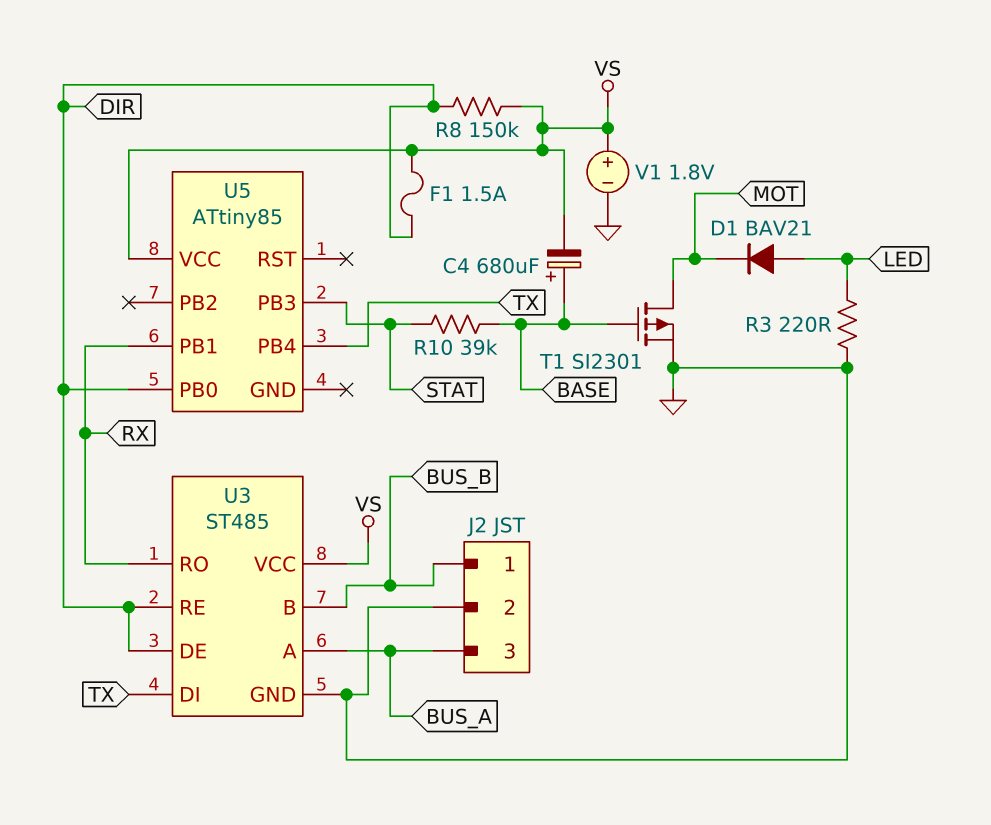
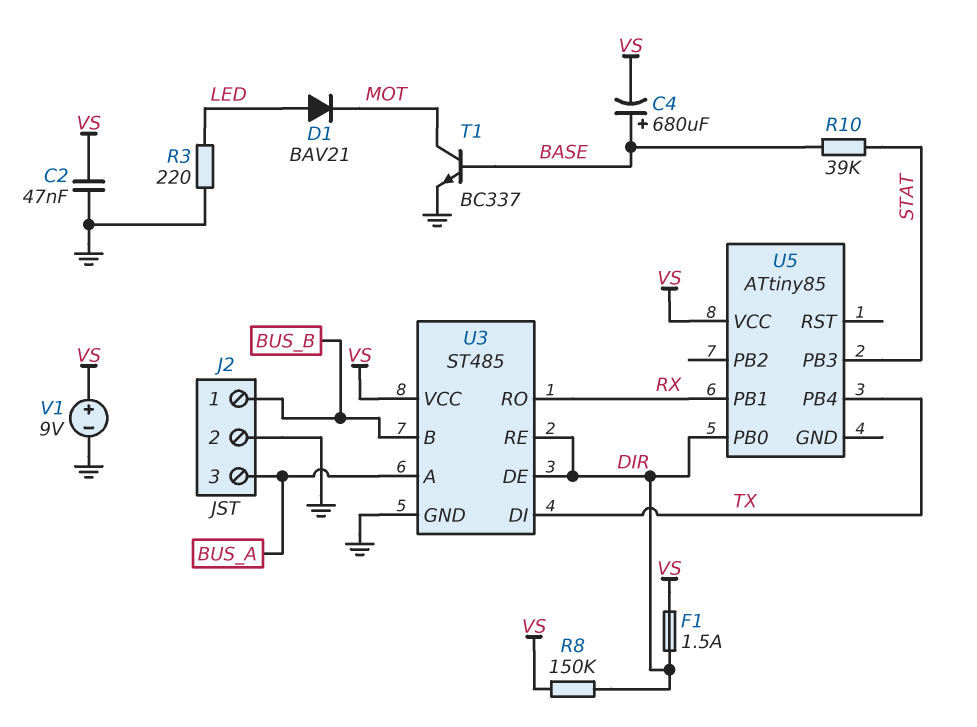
C2: none -> 47nF (GND, VS)
T1: PMOS SI2301 (G BASE, D MOT, S GND) -> NPN BC337 (B BASE, C MOT, E GND)
V1: 1.8V (plus VS, minus GND) -> 9V (plus VS, minus GND)

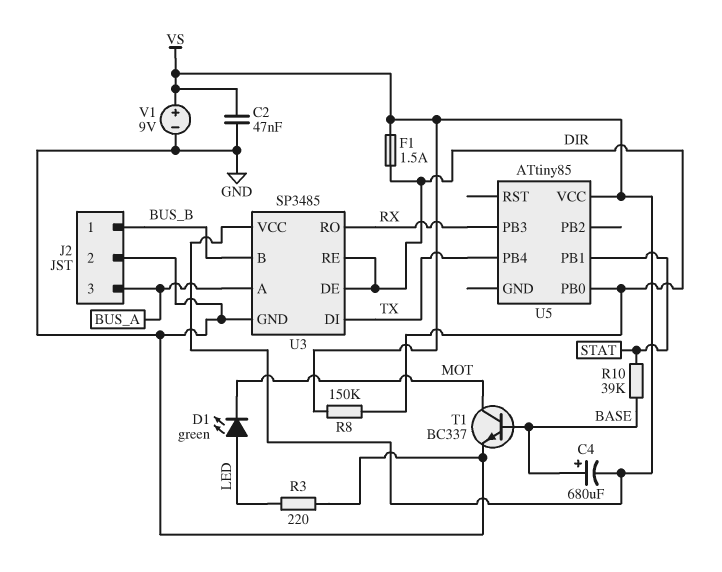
D1: diode BAV21 (A LED, K MOT) -> LED green (A LED, K MOT)
U3: ST485 -> SP3485
U5 pin PB1: RX -> STAT
U5 pin PB3: STAT -> RX

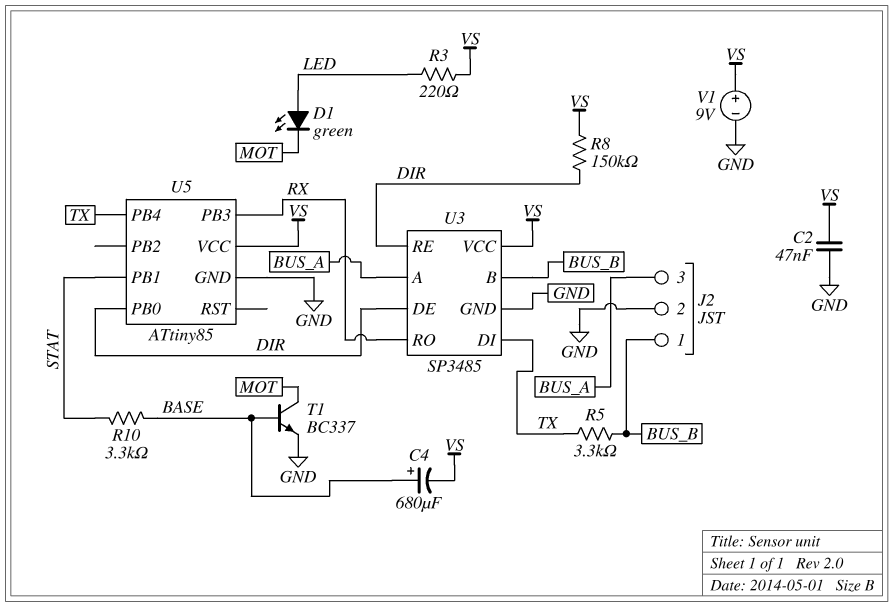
F1: 1.5A (DIR, VS) -> none
R3: 220 (GND, LED) -> 220 (LED, VS)
R5: none -> 3.3k (BUS_B, TX)
R10: 39k (BASE, STAT) -> 3.3k (BASE, STAT)
U5 pin GND: none -> GND

